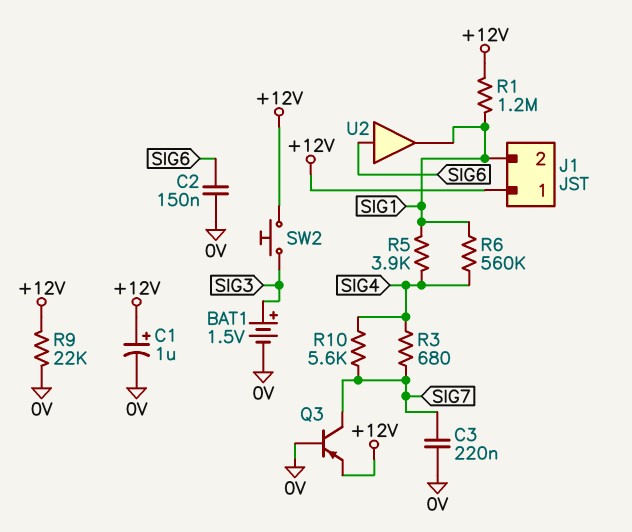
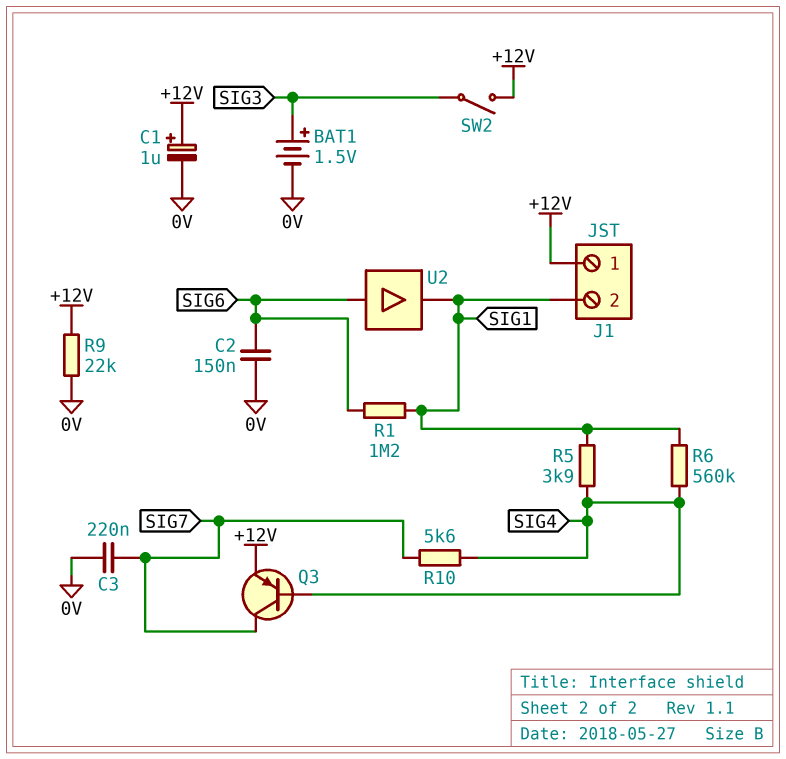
Q3: PNP (B 0V, C SIG7, E +12V) -> PNP (B SIG4, C SIG7, E +12V)
R1: 1.2M (+12V, SIG1) -> 1.2M (SIG1, SIG6)
R3: 680 (SIG4, SIG7) -> none
SW2: button (+12V, SIG3) -> switch (+12V, SIG3)

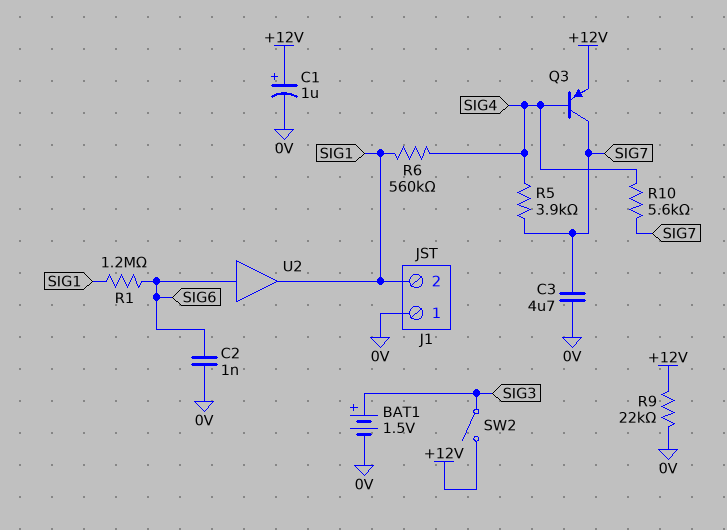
C2: 150nF (0V, SIG6) -> 1nF (0V, SIG6)
C3: 220nF (0V, SIG7) -> 4.7uF (0V, SIG7)
J1 pin 1: +12V -> 0V
R5: 3.9k (SIG1, SIG4) -> 3.9k (SIG4, SIG7)

